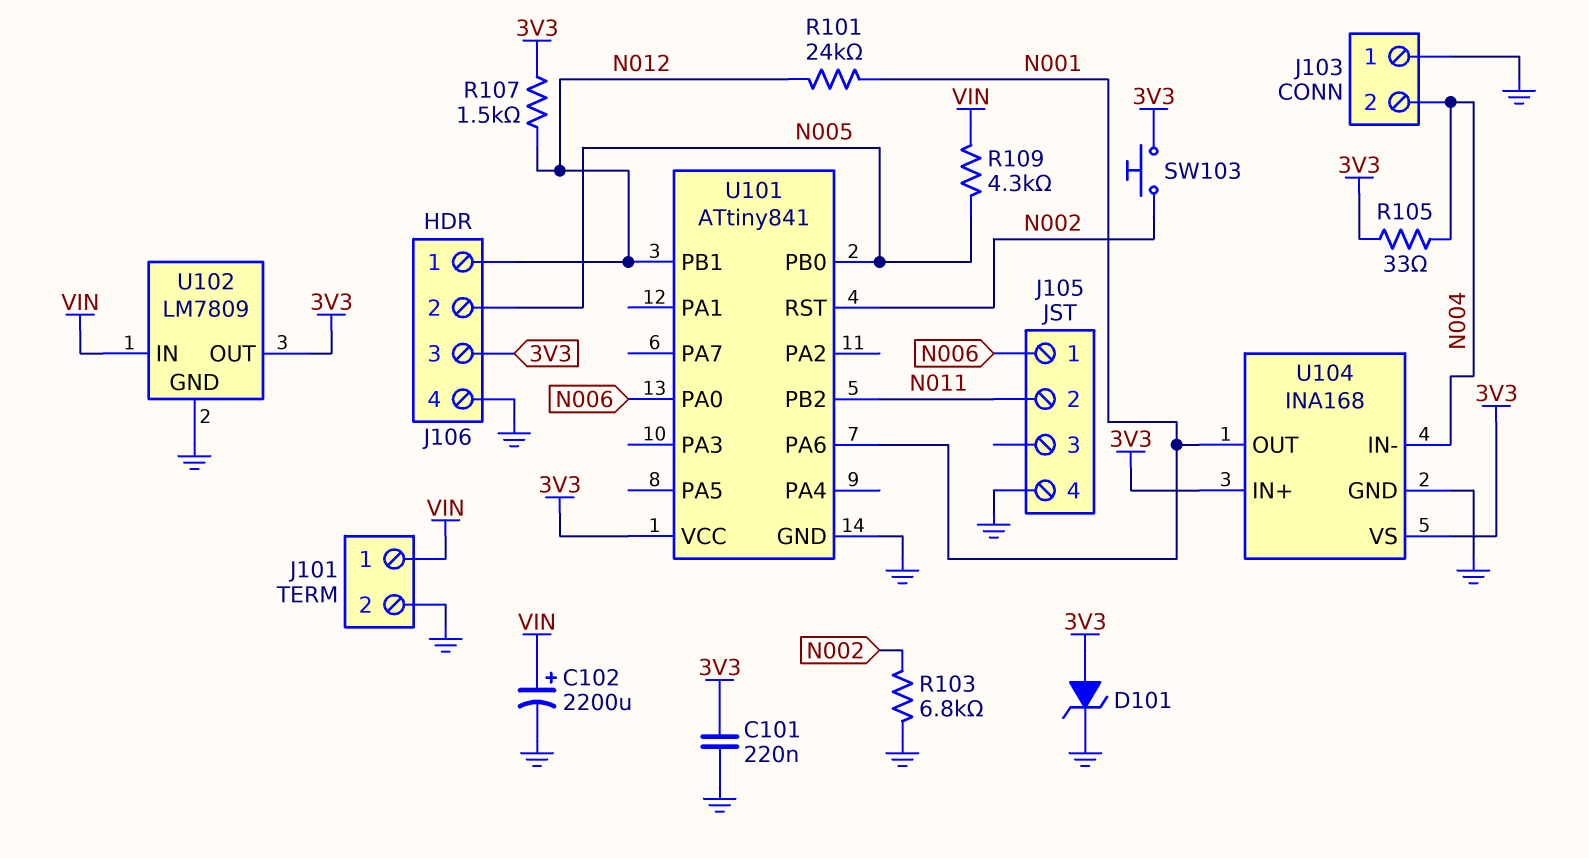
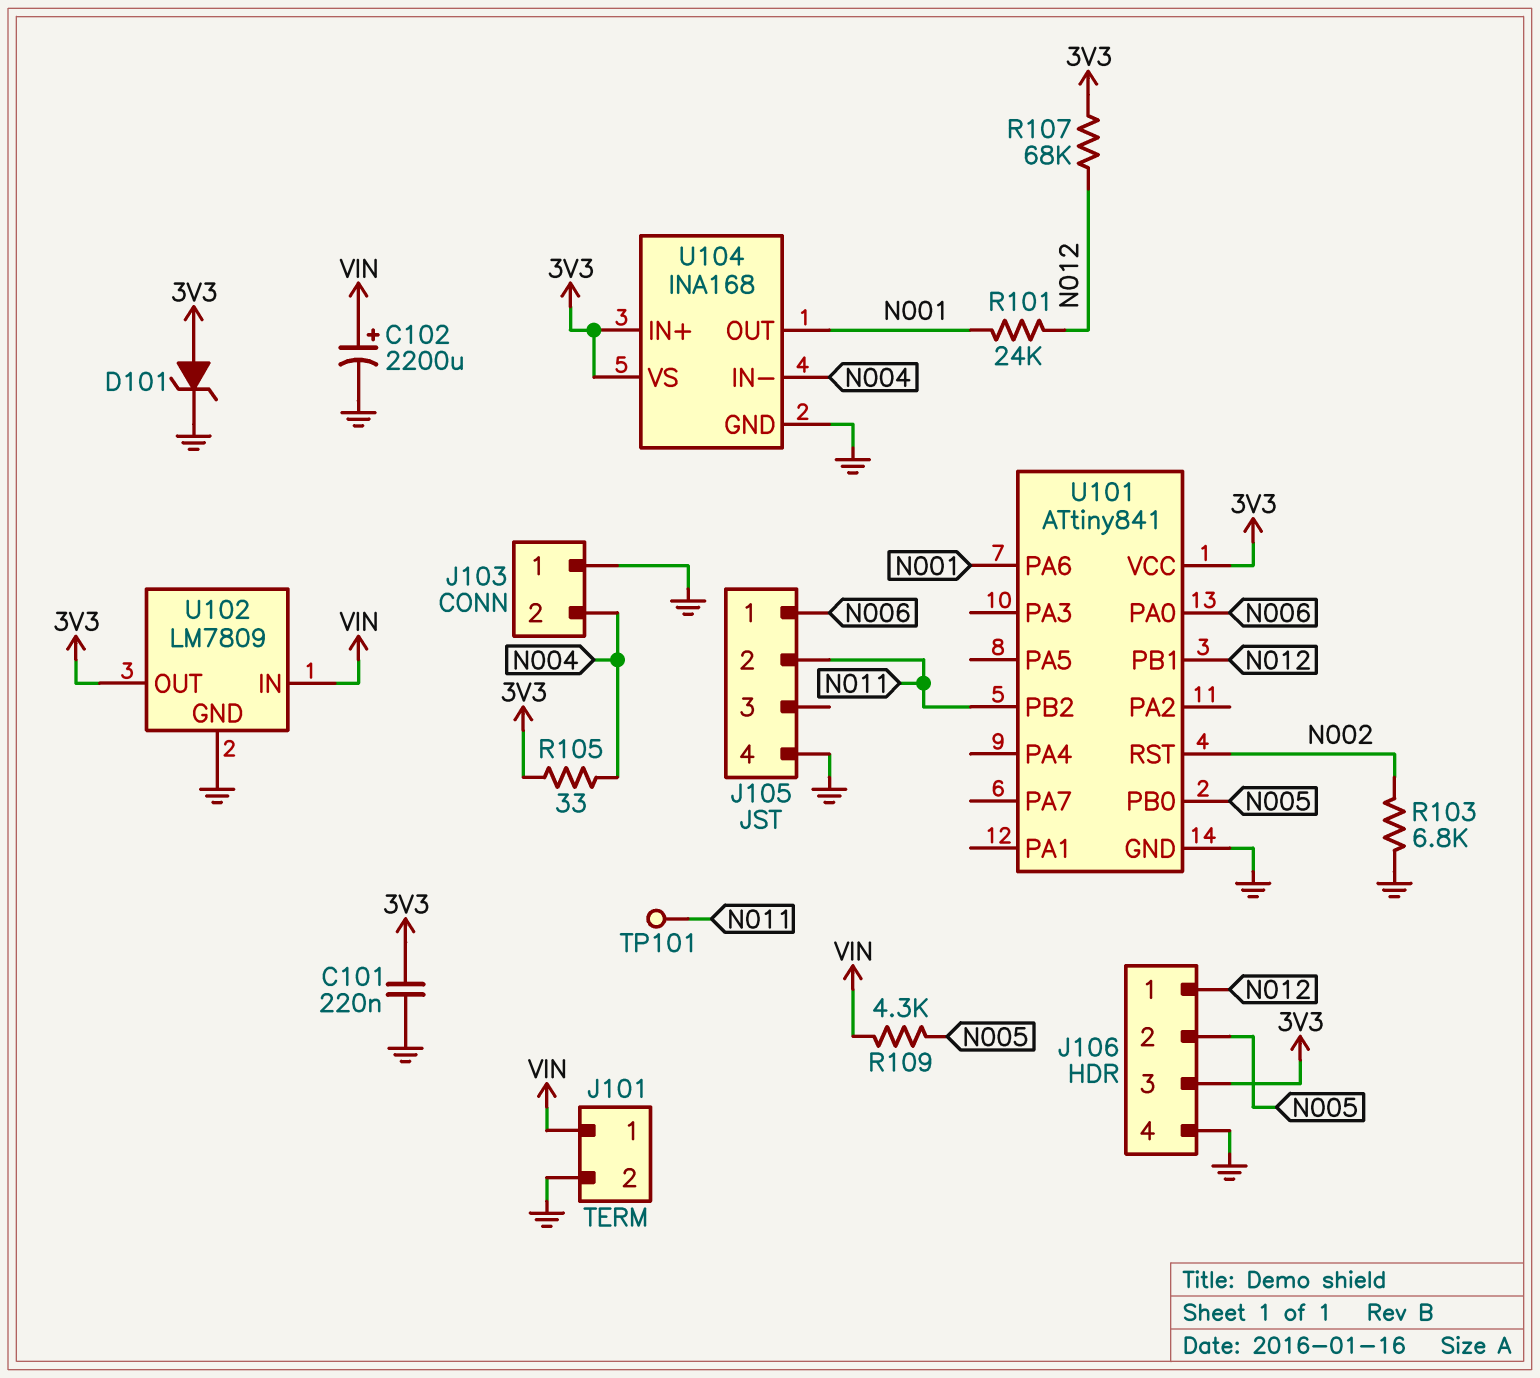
R107: 1.5k (3V3, N012) -> 68k (3V3, N012)
SW103: button (3V3, N002) -> none
TP101: none -> test point (N011)

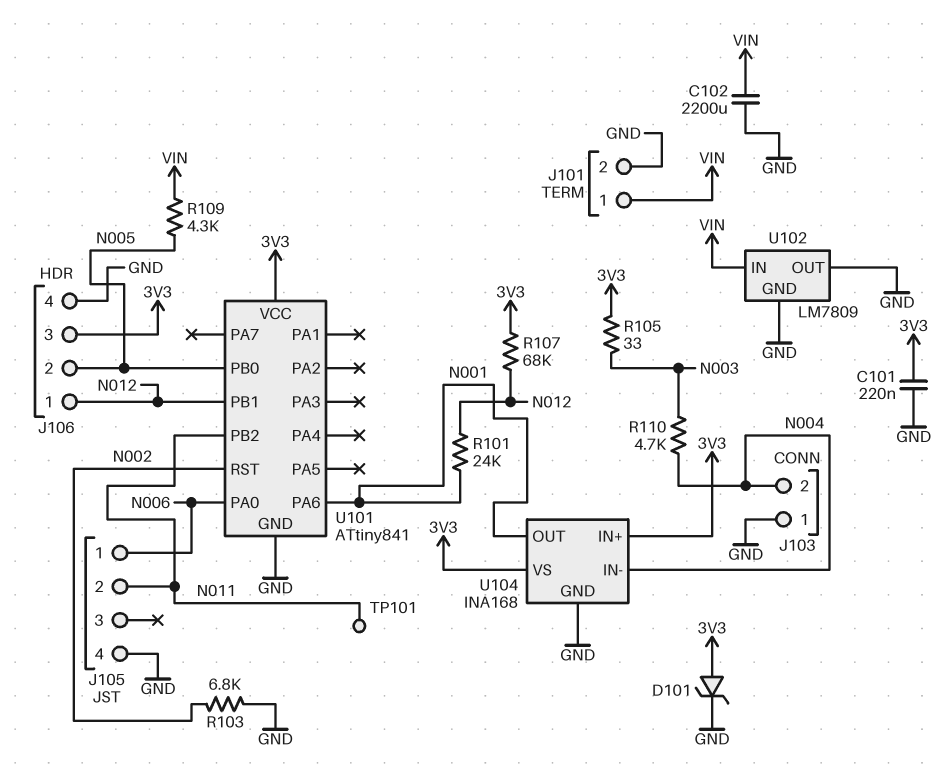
C102: 2200uF (plus VIN, minus GND) -> 2200uF (GND, VIN)
R105: 33 (3V3, N004) -> 33 (3V3, N003)
R110: none -> 4.7k (N003, N004)
U102 pin OUT: 3V3 -> GND

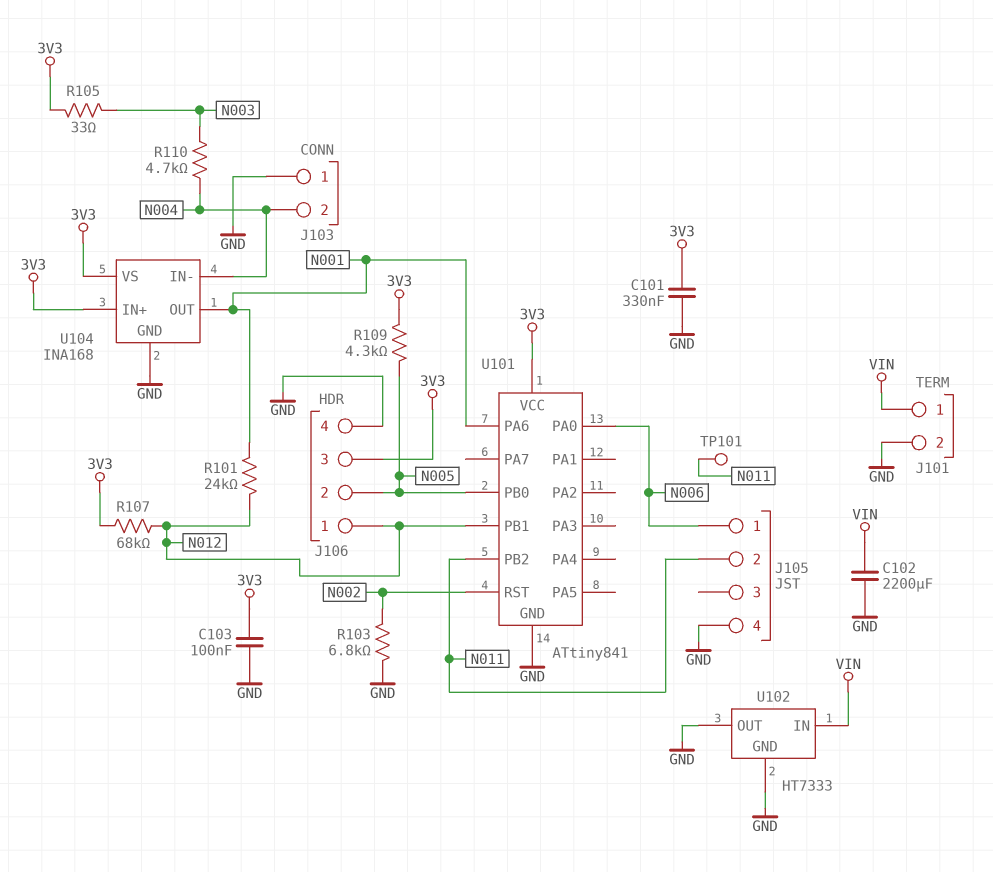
C101: 220nF (3V3, GND) -> 330nF (3V3, GND)
C103: none -> 100nF (3V3, GND)
D101: zener (A 3V3, K GND) -> none
R109: 4.3k (N005, VIN) -> 4.3k (3V3, N005)
U102: LM7809 -> HT7333

